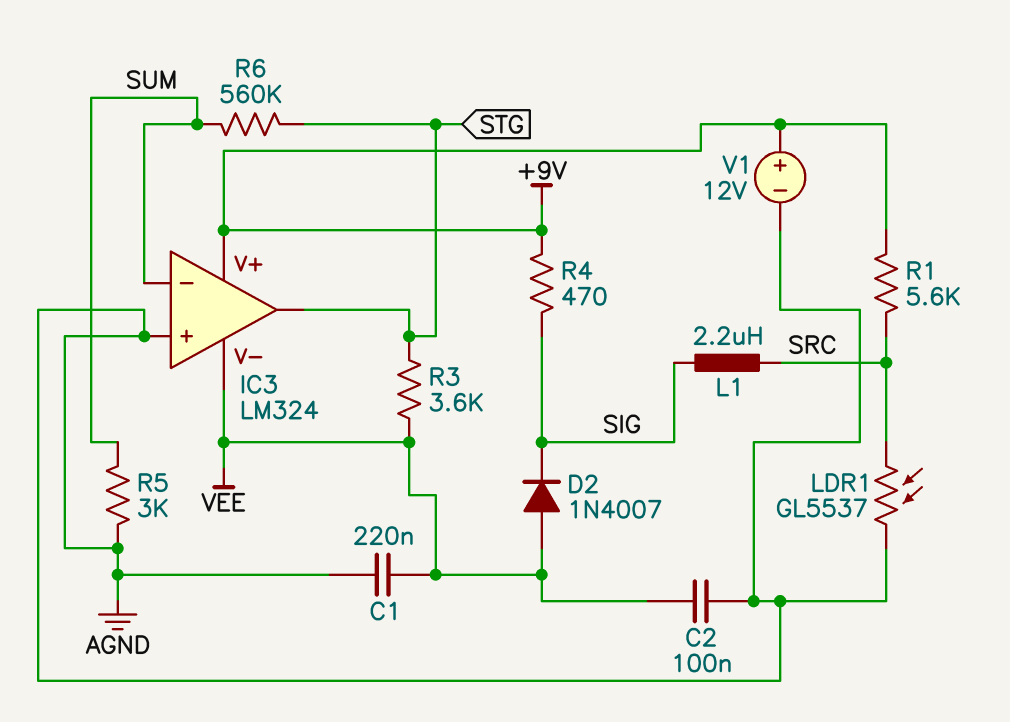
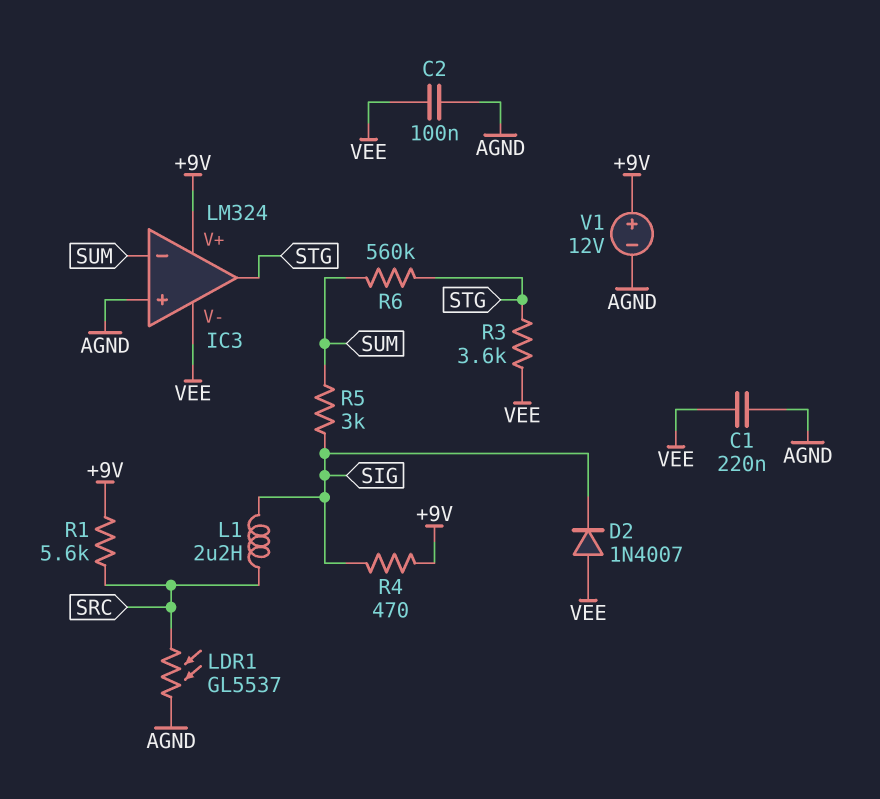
R5: 3k (AGND, SUM) -> 3k (SIG, SUM)

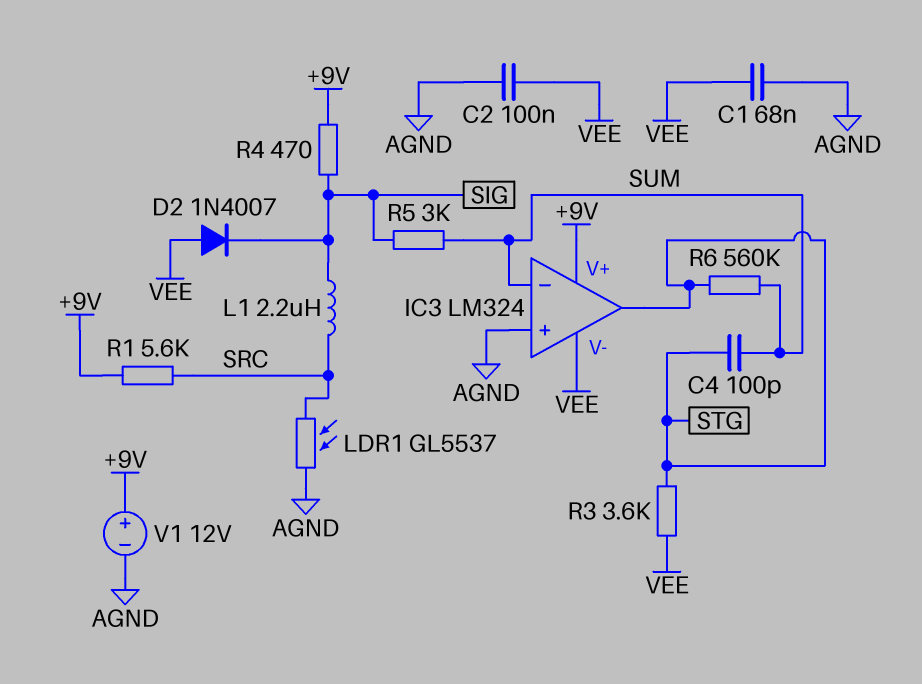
C1: 220nF (AGND, VEE) -> 68nF (AGND, VEE)
C4: none -> 100pF (STG, SUM)

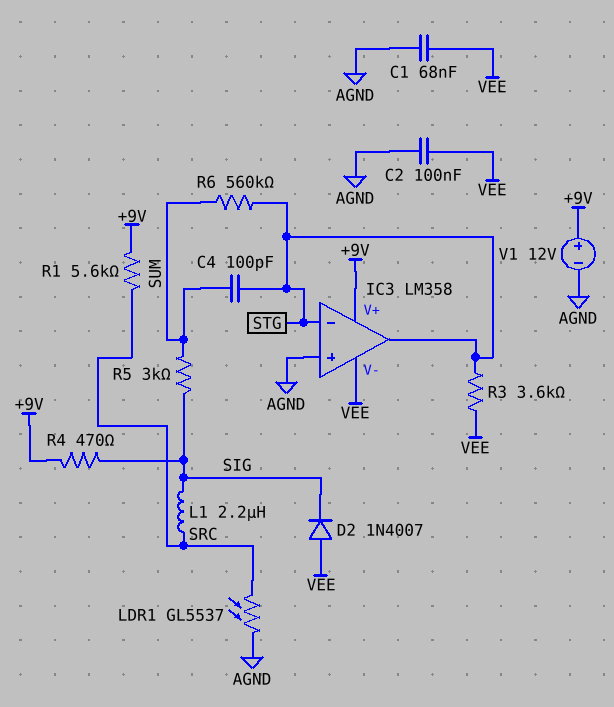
IC3: LM324 -> LM358
IC3 pin in-: SUM -> STG

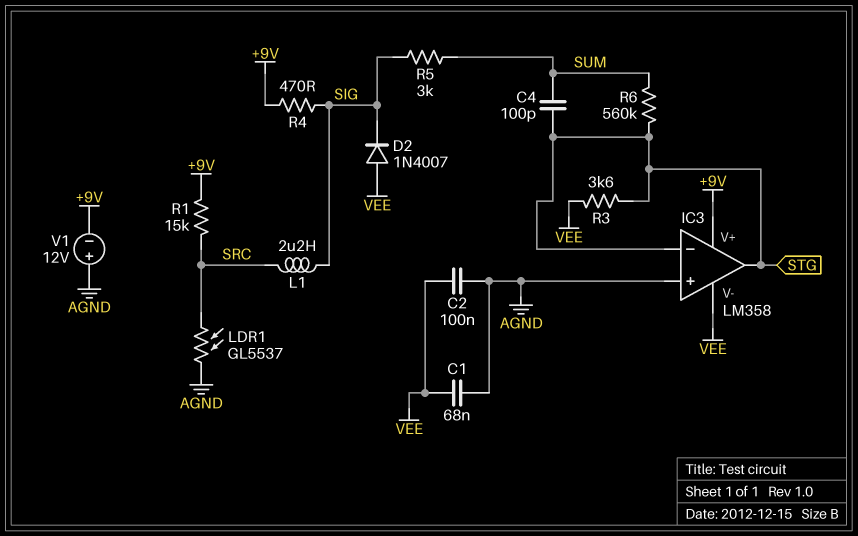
R1: 5.6k (+9V, SRC) -> 15k (+9V, SRC)
V1: 12V (plus +9V, minus AGND) -> 12V (plus AGND, minus +9V)

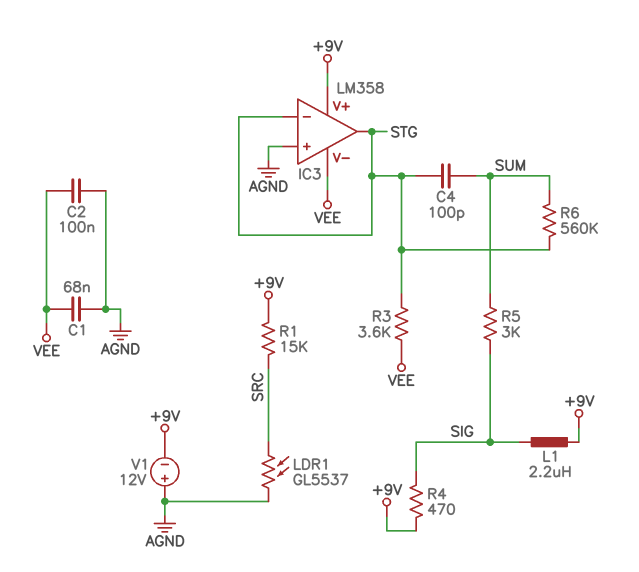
D2: diode 1N4007 (A VEE, K SIG) -> none
L1: 2.2uH (SIG, SRC) -> 2.2uH (+9V, SIG)

